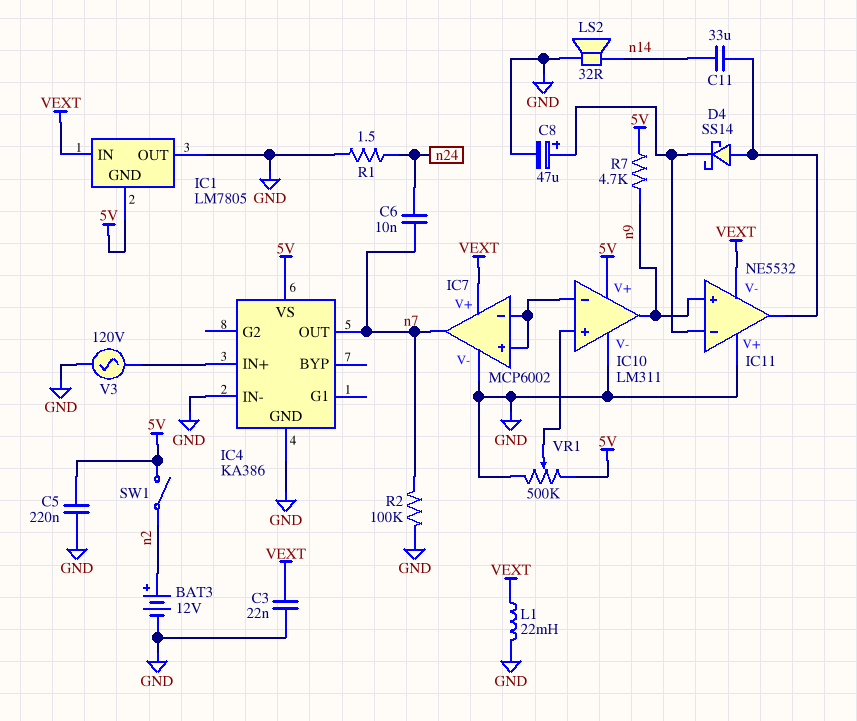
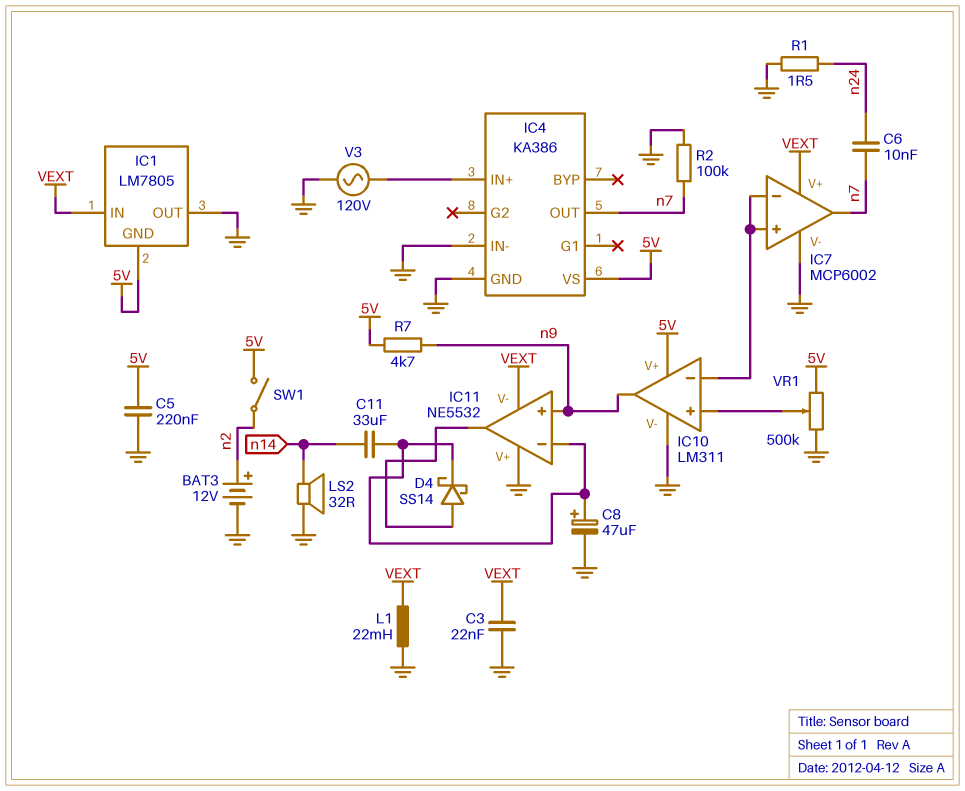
C11: 33uF (IC11/out, n14) -> 33uF (IC11/in-, n14)

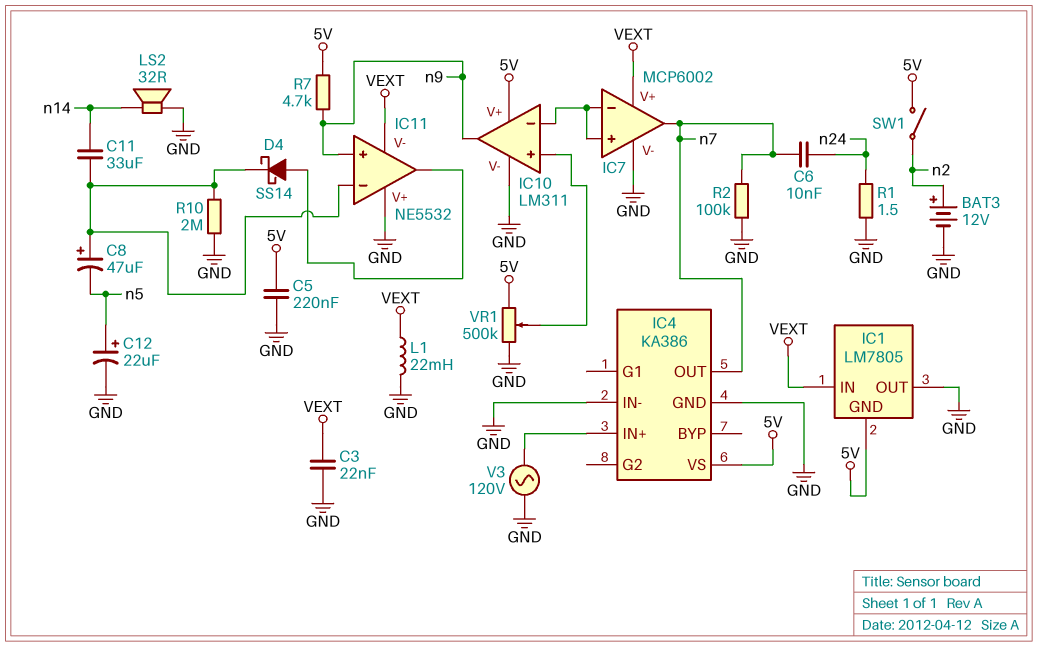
C8: 47uF (plus IC11/in-, minus GND) -> 47uF (plus IC11/in-, minus n5)
C12: none -> 22uF (plus n5, minus GND)
R10: none -> 2M (GND, IC11/in-)

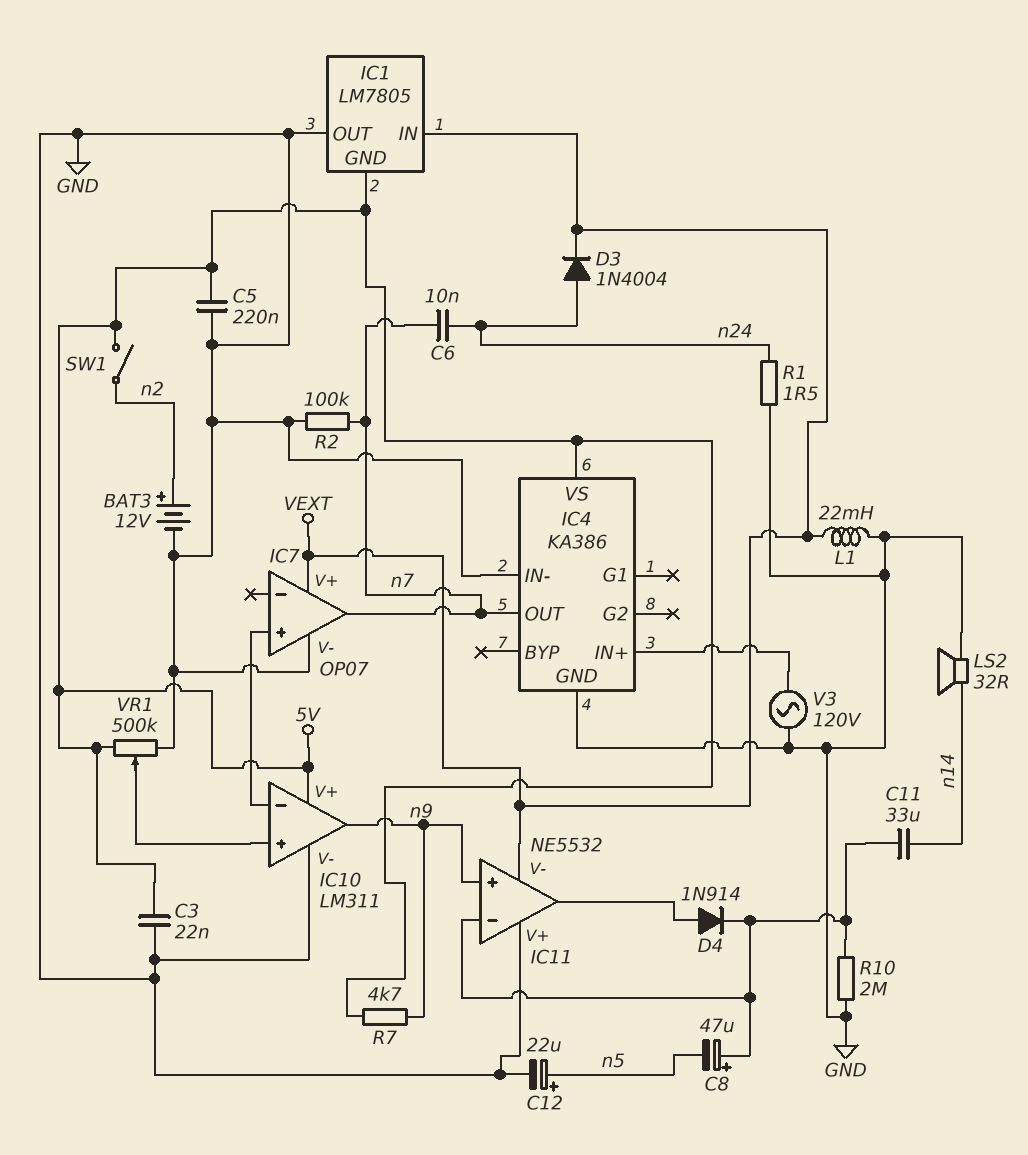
C3: 22nF (GND, VEXT) -> 22nF (5V, GND)
D3: none -> diode 1N4004 (A n24, K VEXT)
D4: schottky SS14 (A IC11/out, K IC11/in-) -> diode 1N914 (A IC11/out, K IC11/in-)
IC7: MCP6002 -> OP07
IC7 pin in-: IC7/in+ -> none

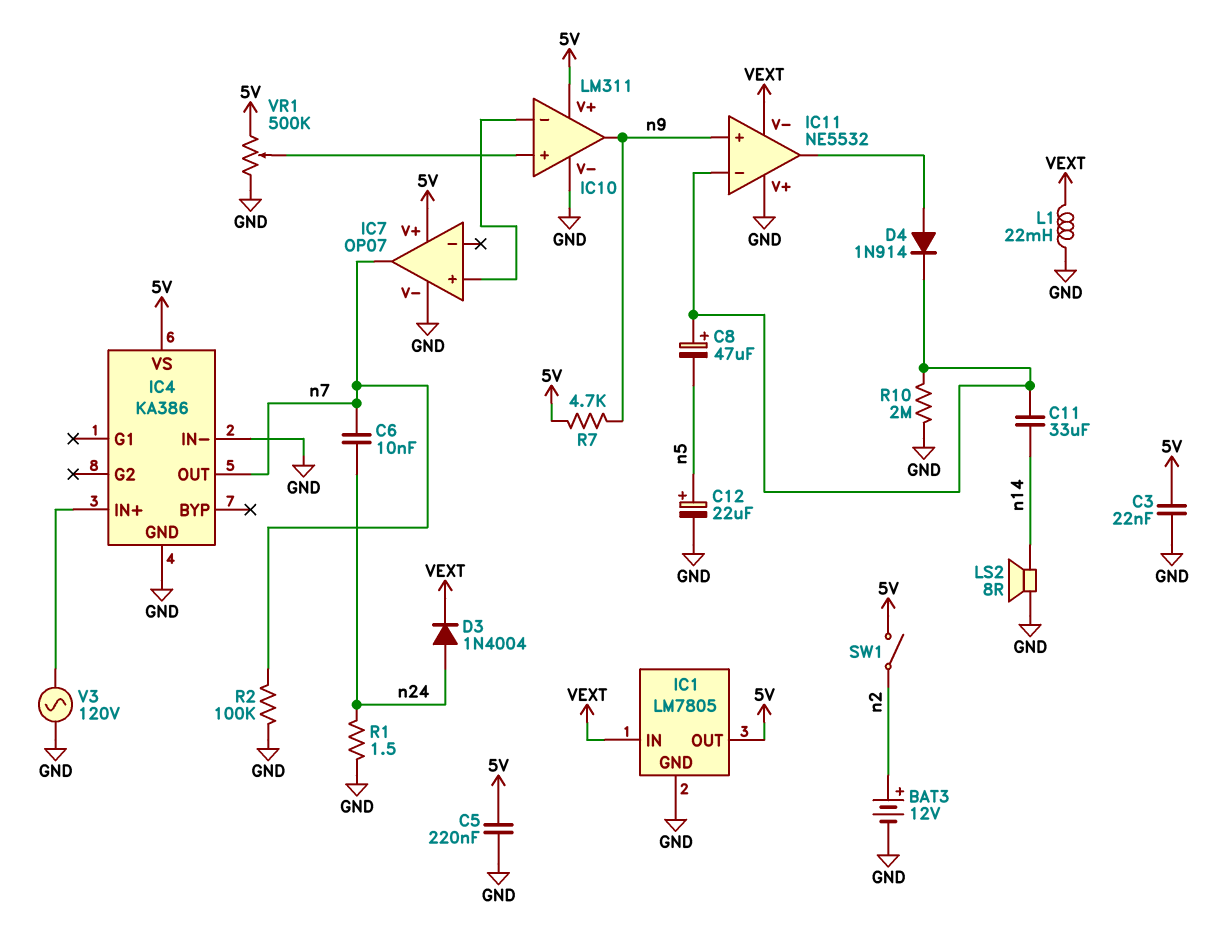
IC1 pin GND: 5V -> GND
IC1 pin OUT: GND -> 5V
IC7 pin V+: VEXT -> 5V
LS2: speaker 32R (GND, n14) -> speaker 8R (GND, n14)

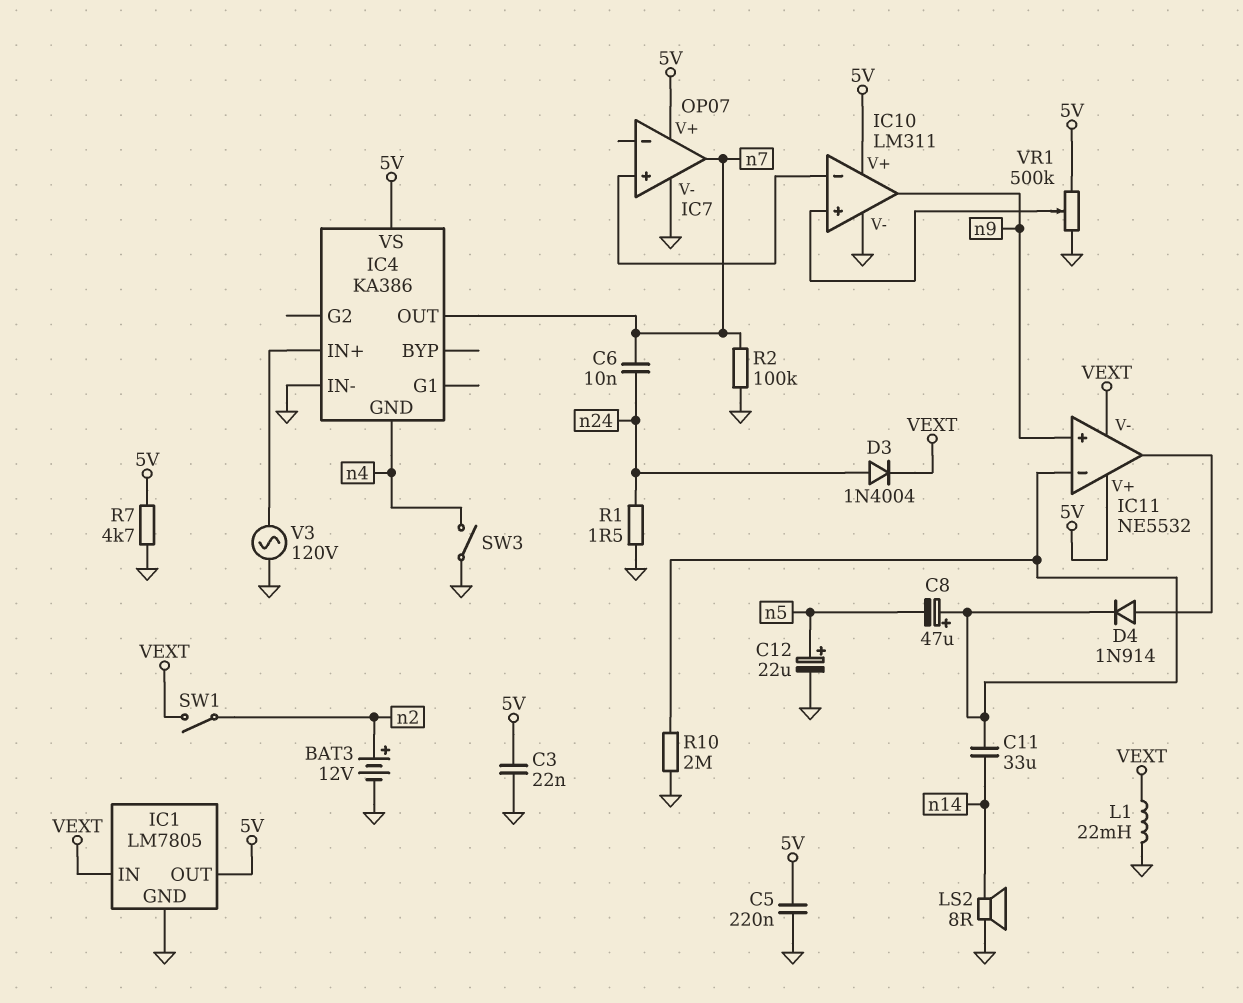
IC4 pin GND: GND -> n4
IC11 pin V+: GND -> 5V
R7: 4.7k (5V, n9) -> 4.7k (5V, GND)
SW1: switch (5V, n2) -> switch (VEXT, n2)
SW3: none -> switch (GND, n4)

